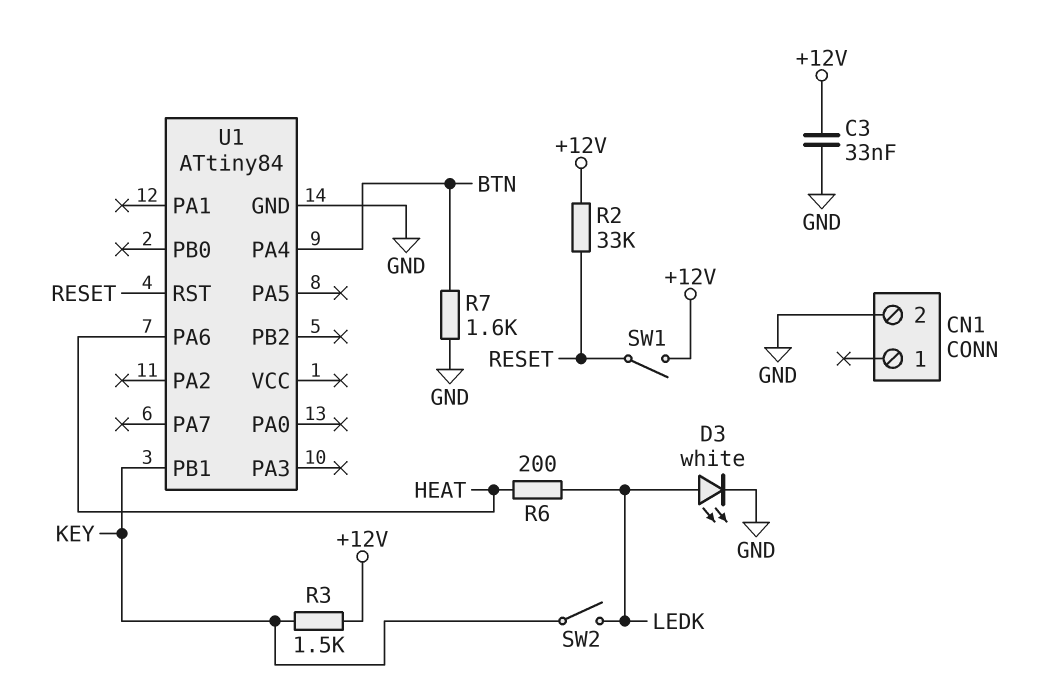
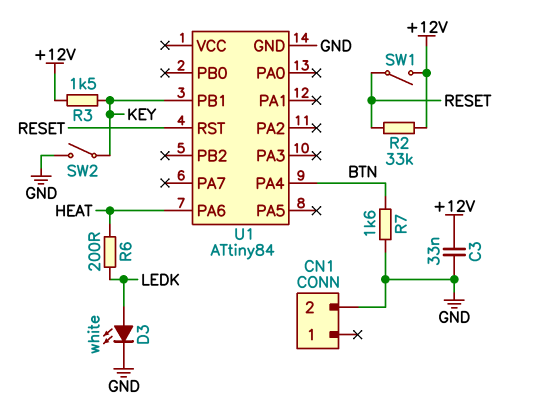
SW2: switch (KEY, LEDK) -> switch (GND, KEY)

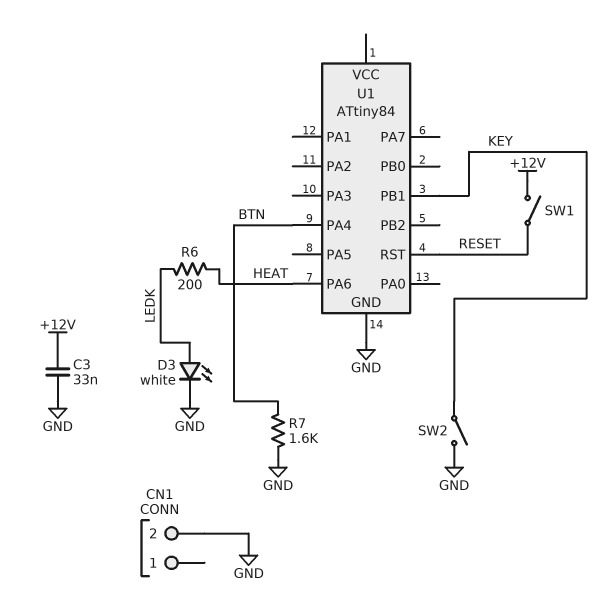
R2: 33k (+12V, RESET) -> none
R3: 1.5k (+12V, KEY) -> none

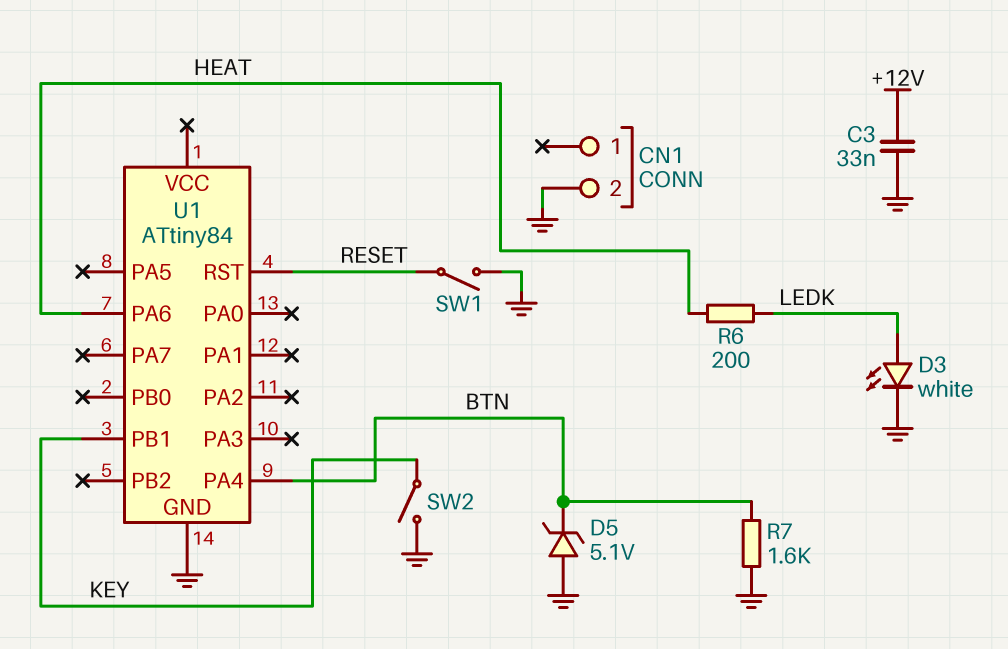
D5: none -> zener 5.1V (A GND, K BTN)
SW1: switch (+12V, RESET) -> switch (GND, RESET)

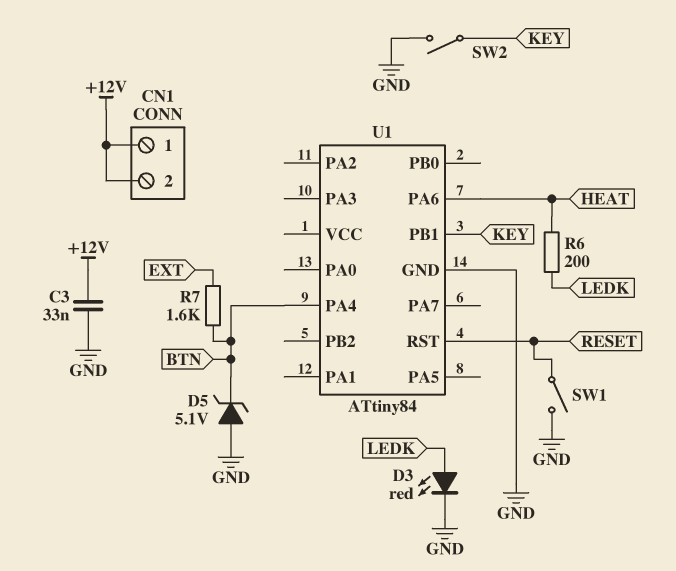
CN1 pin 1: none -> +12V
CN1 pin 2: GND -> +12V
D3: LED white (A LEDK, K GND) -> LED red (A LEDK, K GND)
R7: 1.6k (BTN, GND) -> 1.6k (BTN, EXT)

